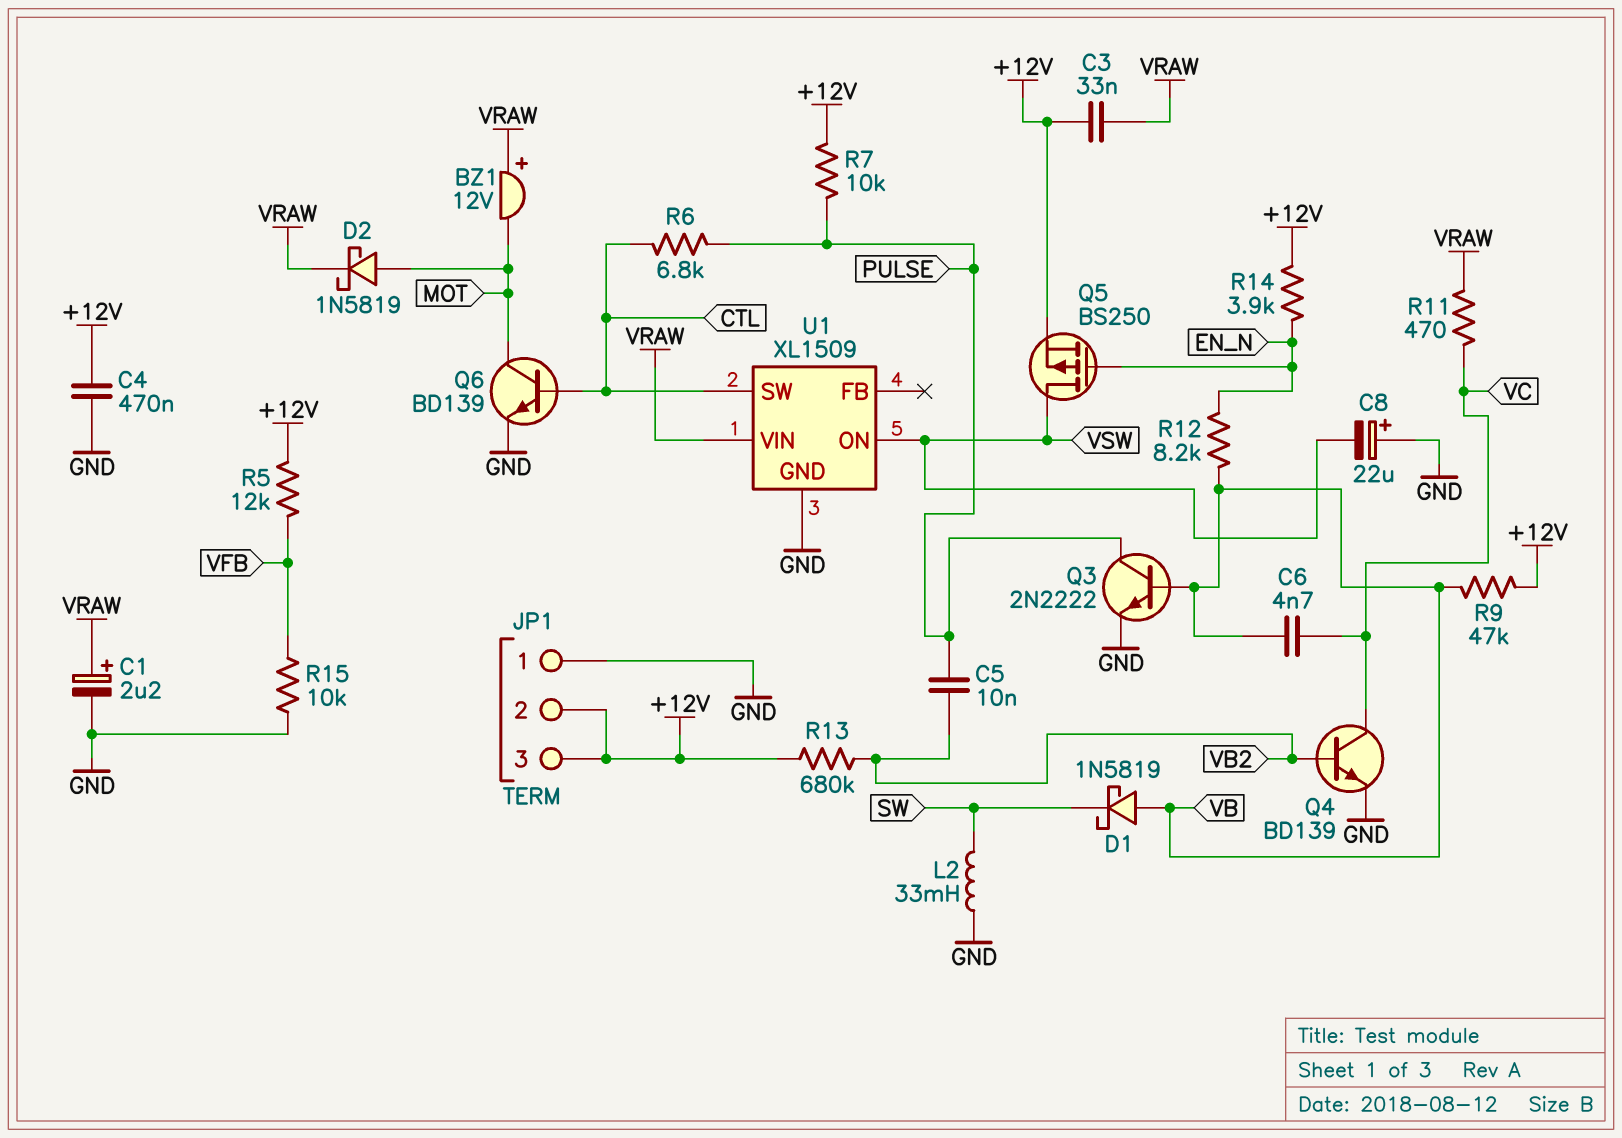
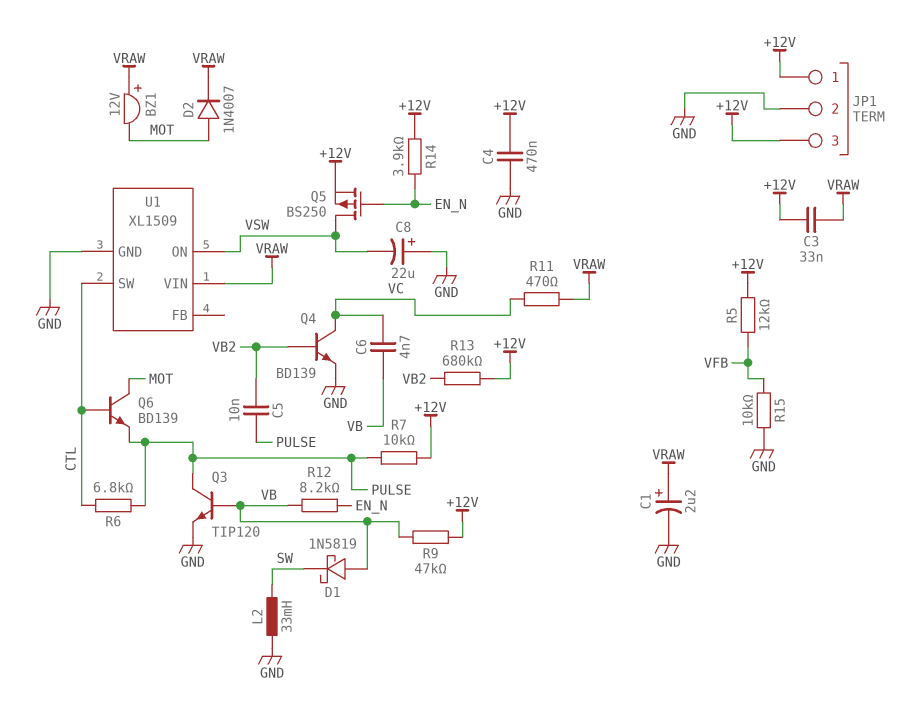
D2: schottky 1N5819 (A MOT, K VRAW) -> diode 1N4007 (A MOT, K VRAW)
JP1 pin 1: GND -> +12V
JP1 pin 2: +12V -> GND
Q3: NPN 2N2222 (B VB, C PULSE, E GND) -> NPN TIP120 (B VB, C PULSE, E GND)
Q6: NPN BD139 (B CTL, C MOT, E GND) -> NPN BD139 (B CTL, C MOT, E PULSE)

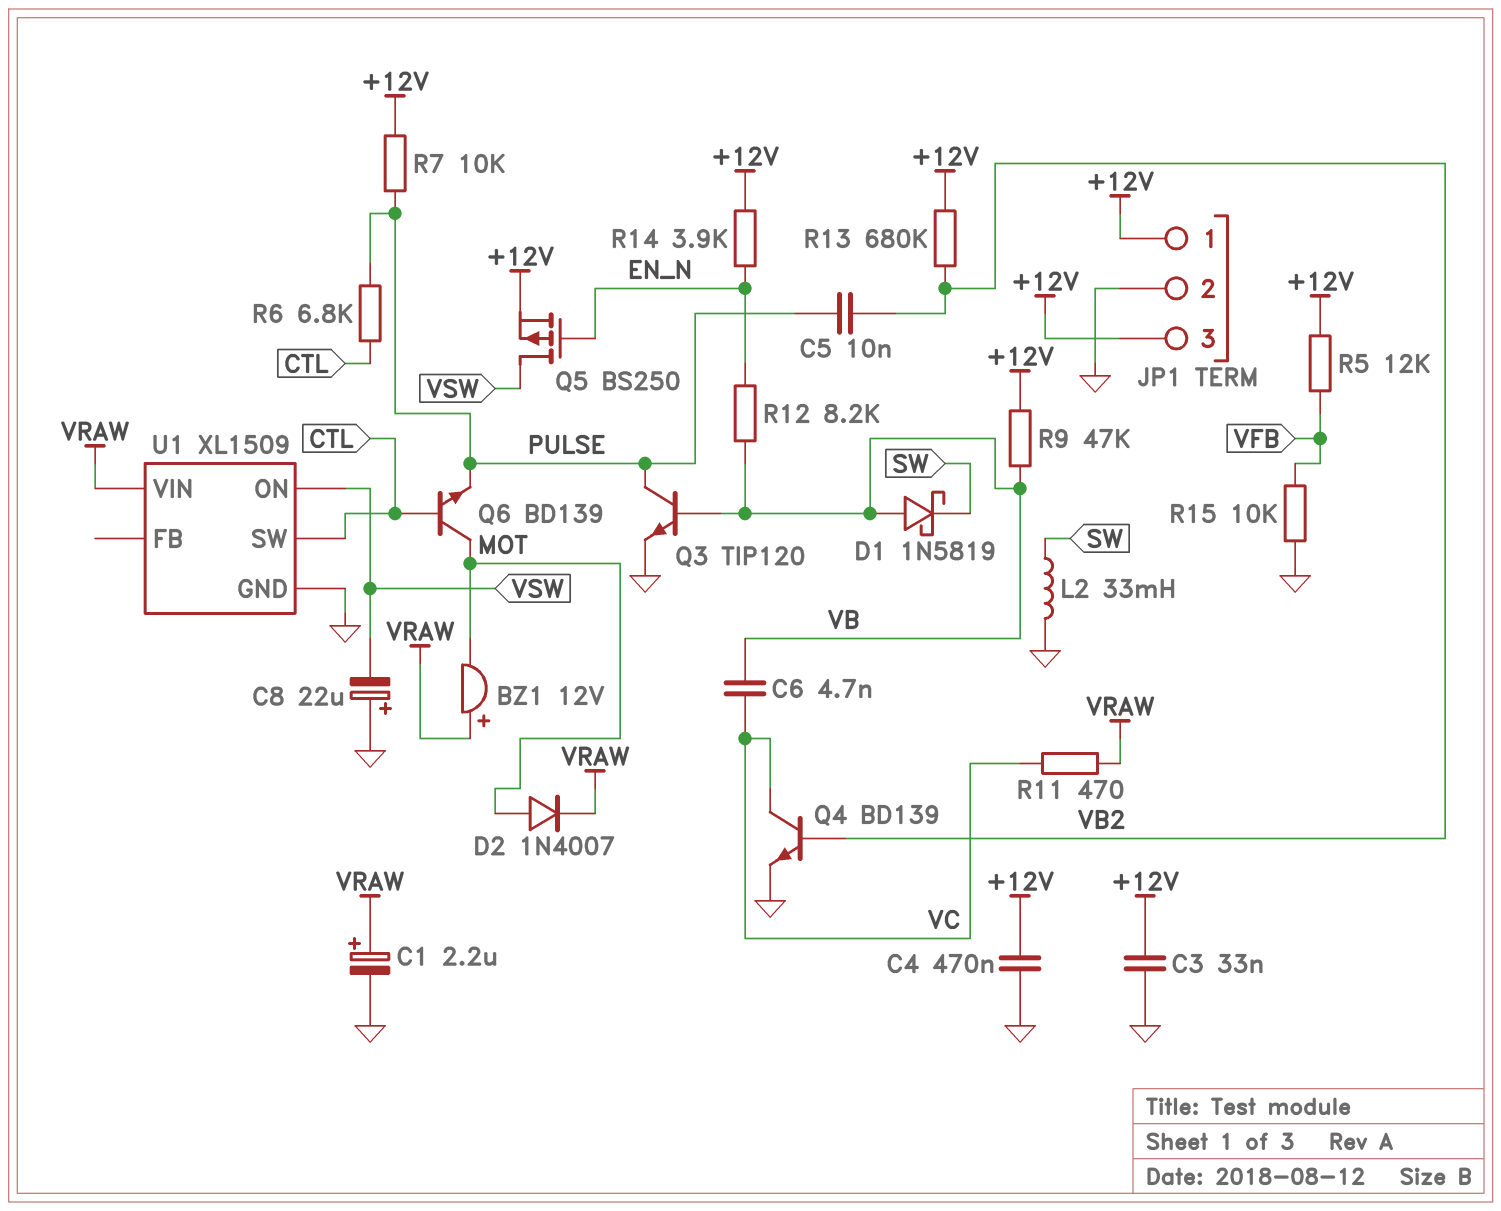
C3: 33nF (+12V, VRAW) -> 33nF (+12V, GND)

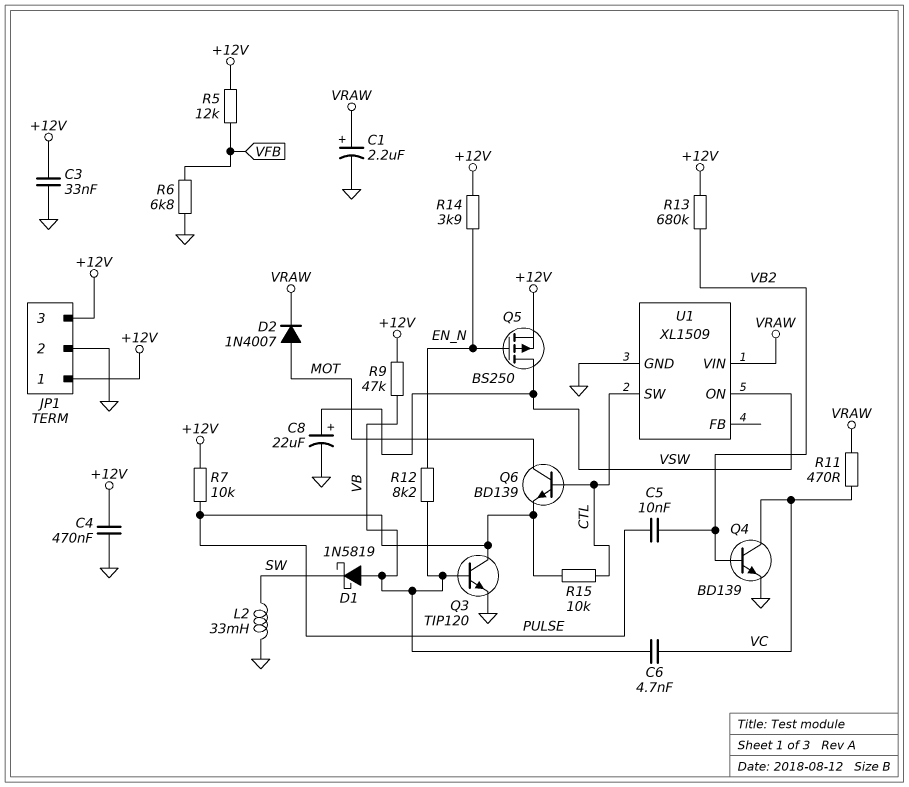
BZ1: buzzer 12V (plus VRAW, minus MOT) -> none
C8: 22uF (plus GND, minus VSW) -> 22uF (plus VSW, minus GND)
R6: 6.8k (CTL, PULSE) -> 6.8k (GND, VFB)
R15: 10k (GND, VFB) -> 10k (CTL, PULSE)

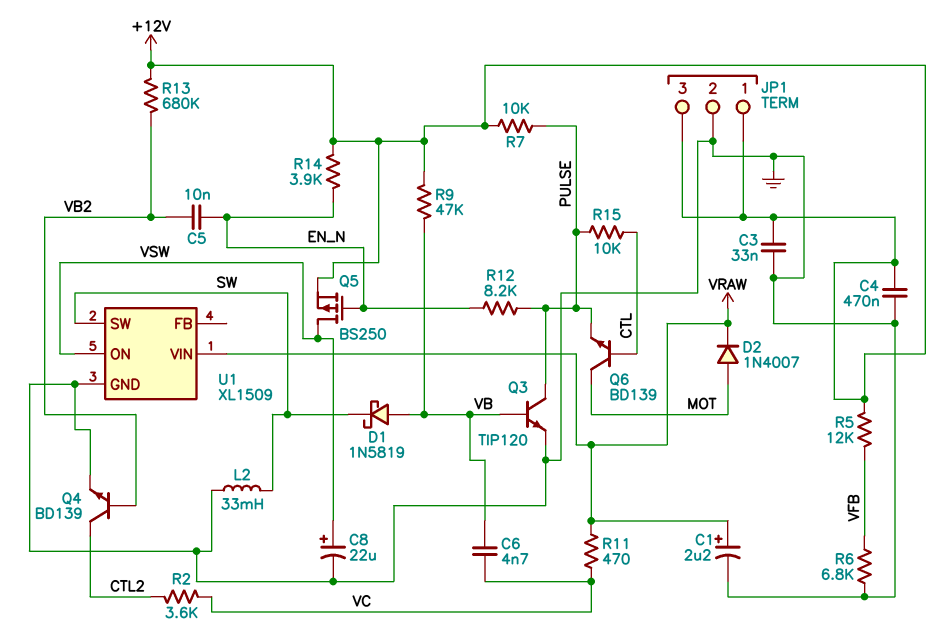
C5: 10nF (PULSE, VB2) -> 10nF (EN_N, VB2)
Q4: NPN BD139 (B VB2, C VC, E GND) -> NPN BD139 (B VB2, C CTL2, E GND)
R2: none -> 3.6k (CTL2, VC)
R12: 8.2k (EN_N, VB) -> 8.2k (EN_N, PULSE)
U1 pin SW: CTL -> SW

